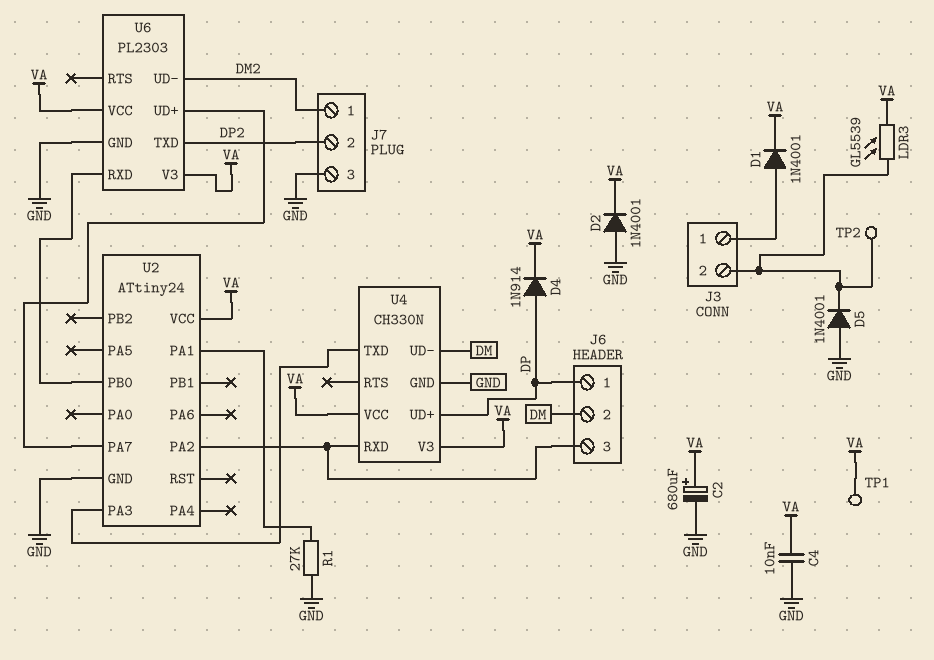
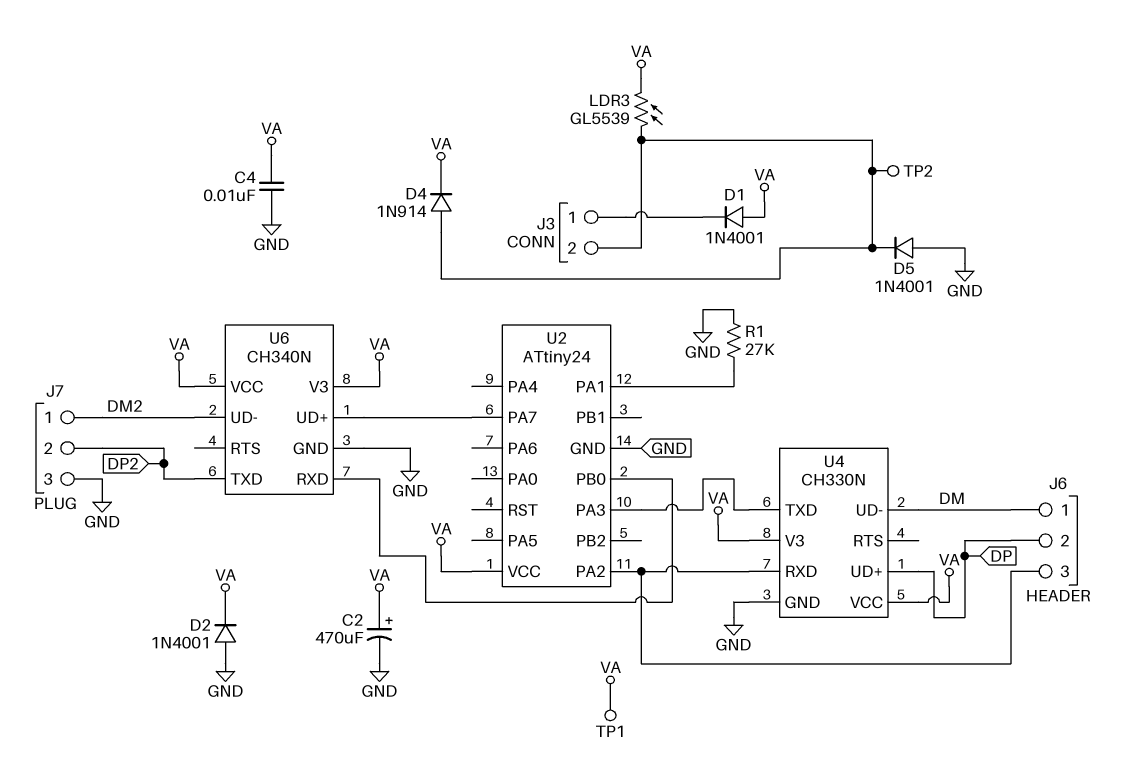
C2: 680uF (plus VA, minus GND) -> 470uF (plus VA, minus GND)
D1: diode 1N4001 (A J3/1, K VA) -> diode 1N4001 (A VA, K J3/1)
D4: diode 1N914 (A DP, K VA) -> diode 1N914 (A J3/2, K VA)
J6 pin 1: DP -> DM
J6 pin 2: DM -> DP
U6: PL2303 -> CH340N

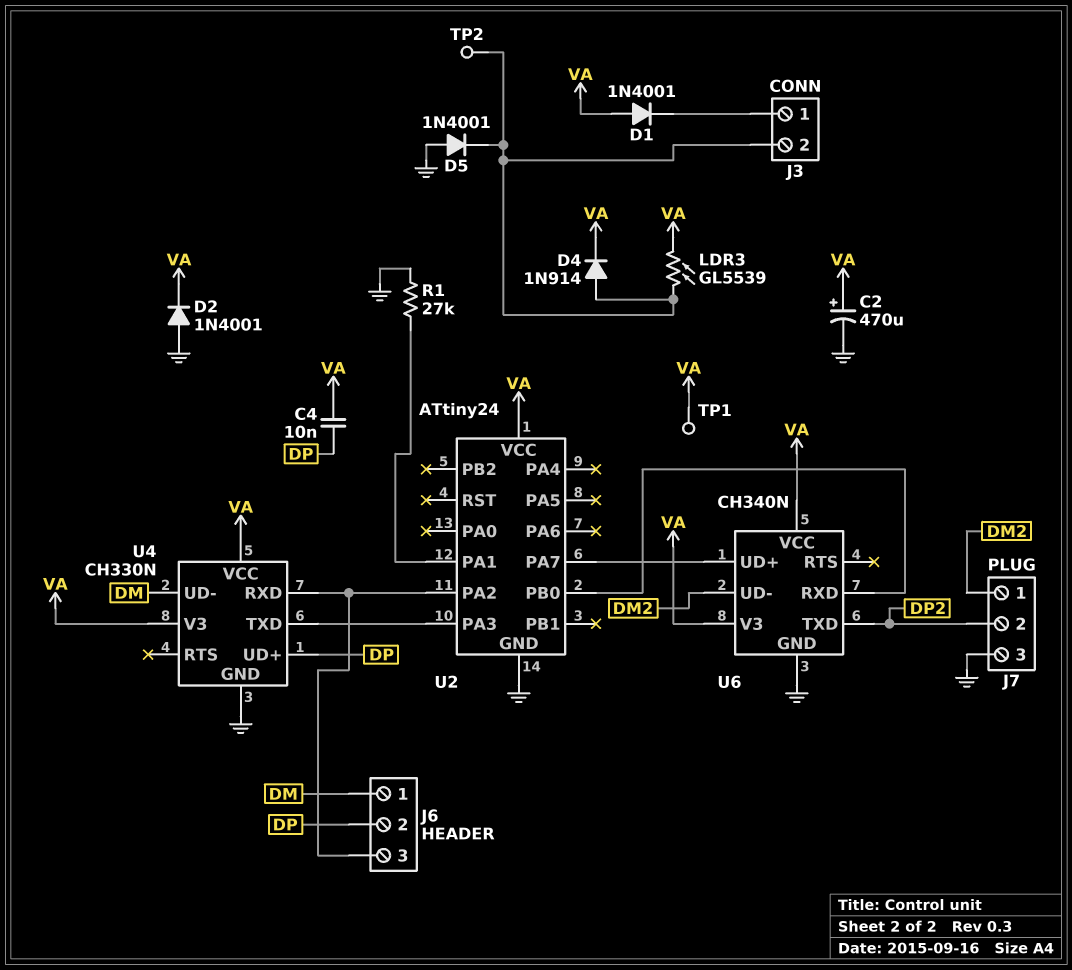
C4: 10nF (GND, VA) -> 10nF (DP, VA)

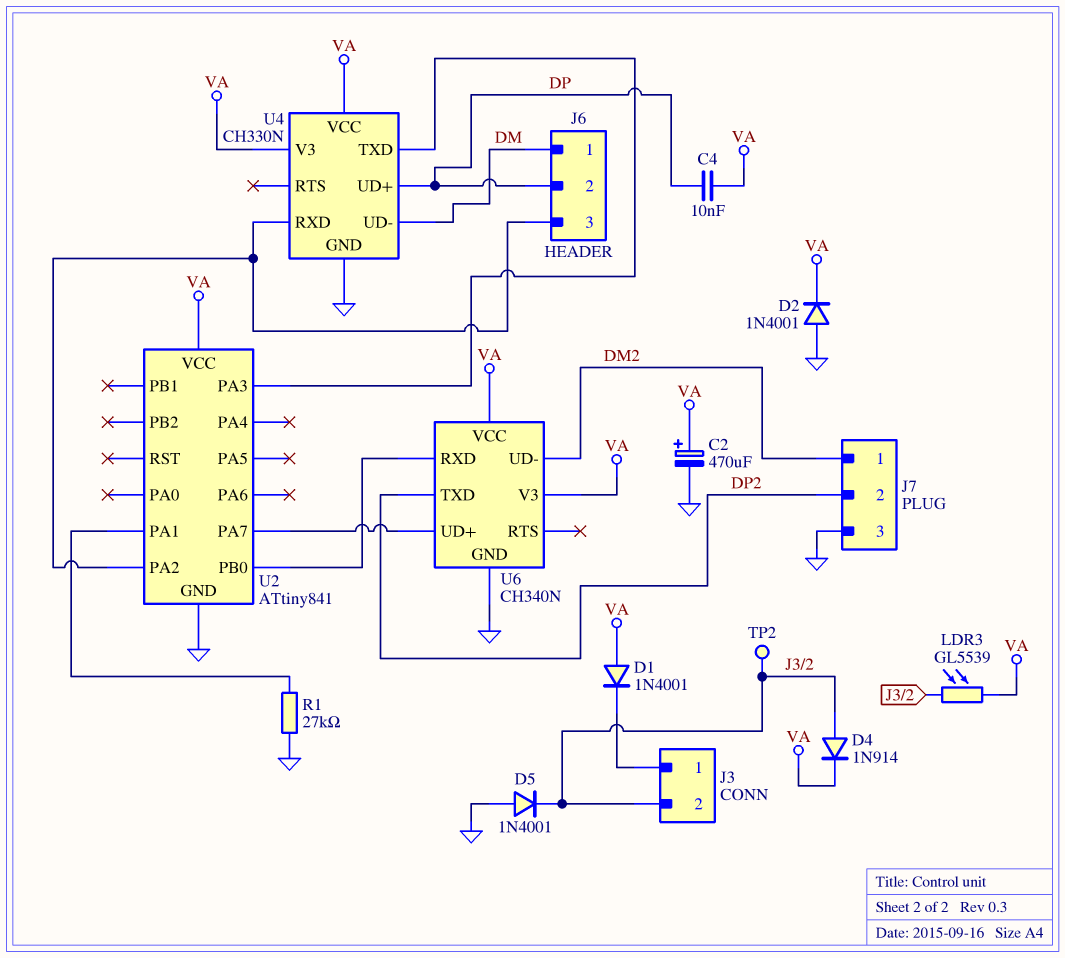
TP1: test point (VA) -> none
U2: ATtiny24 -> ATtiny841

